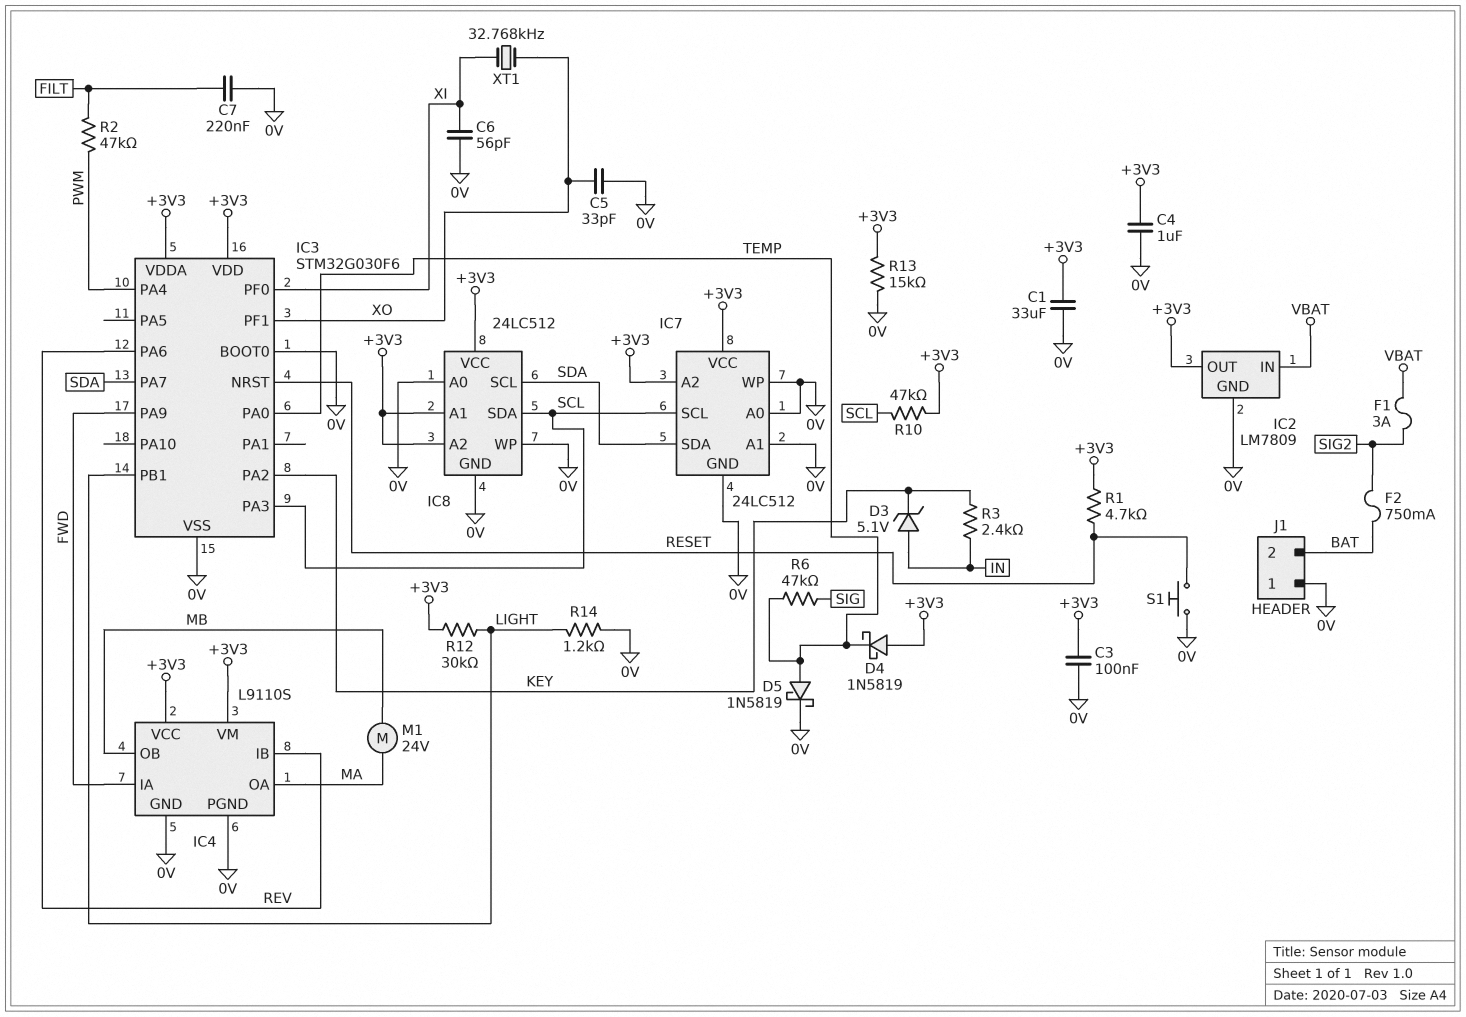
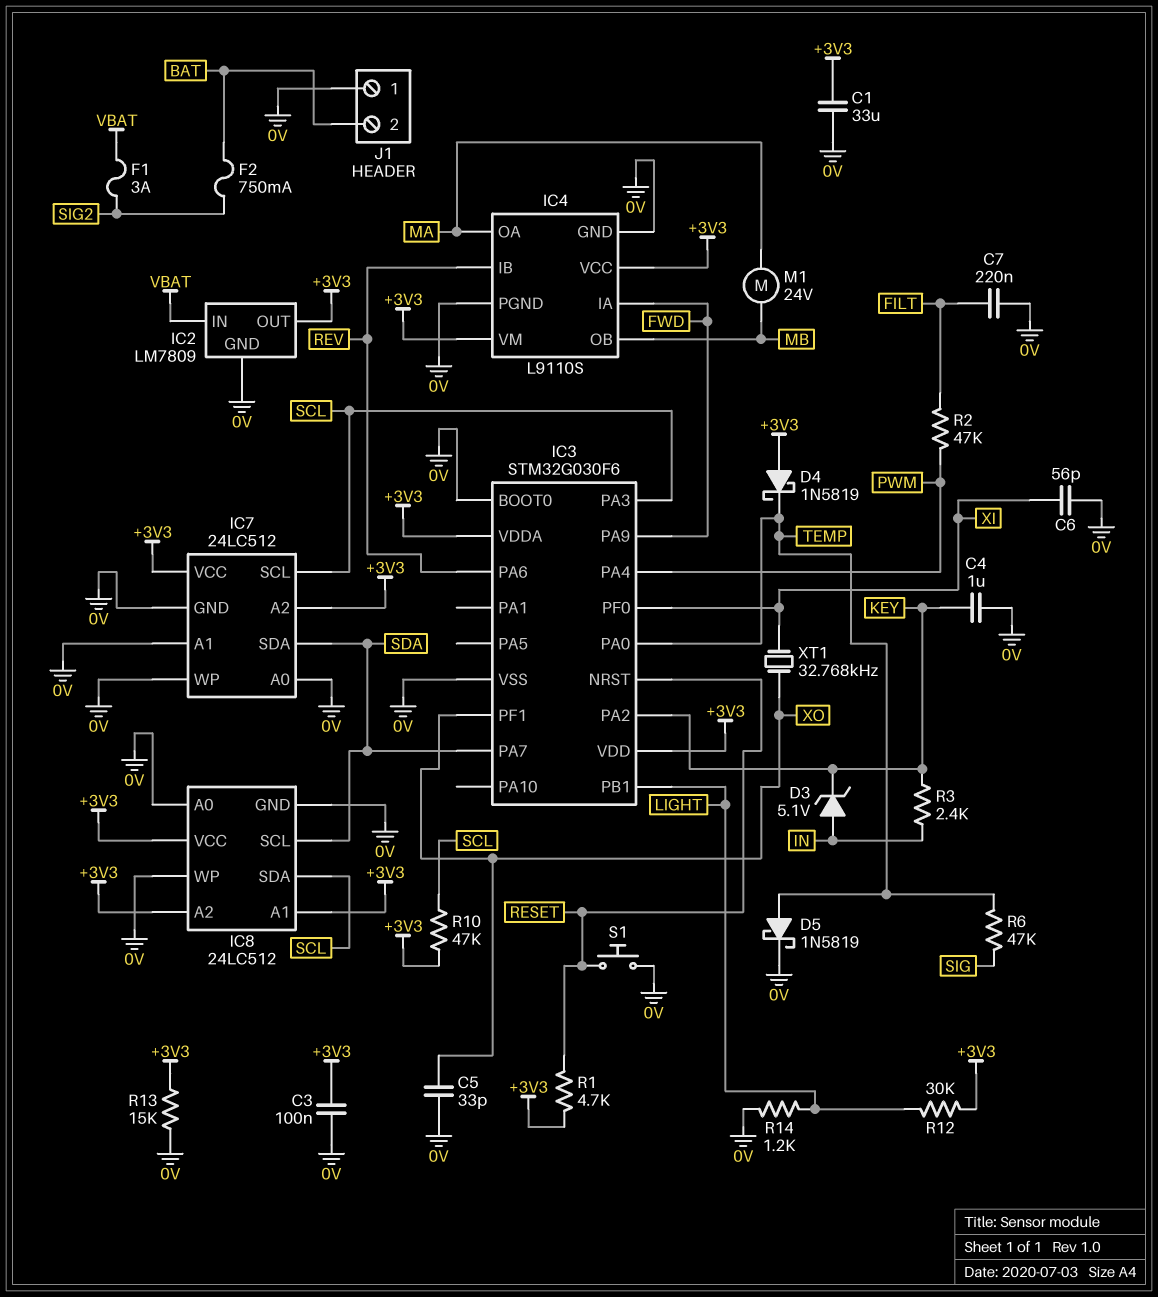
C4: 1uF (+3V3, 0V) -> 1uF (0V, KEY)

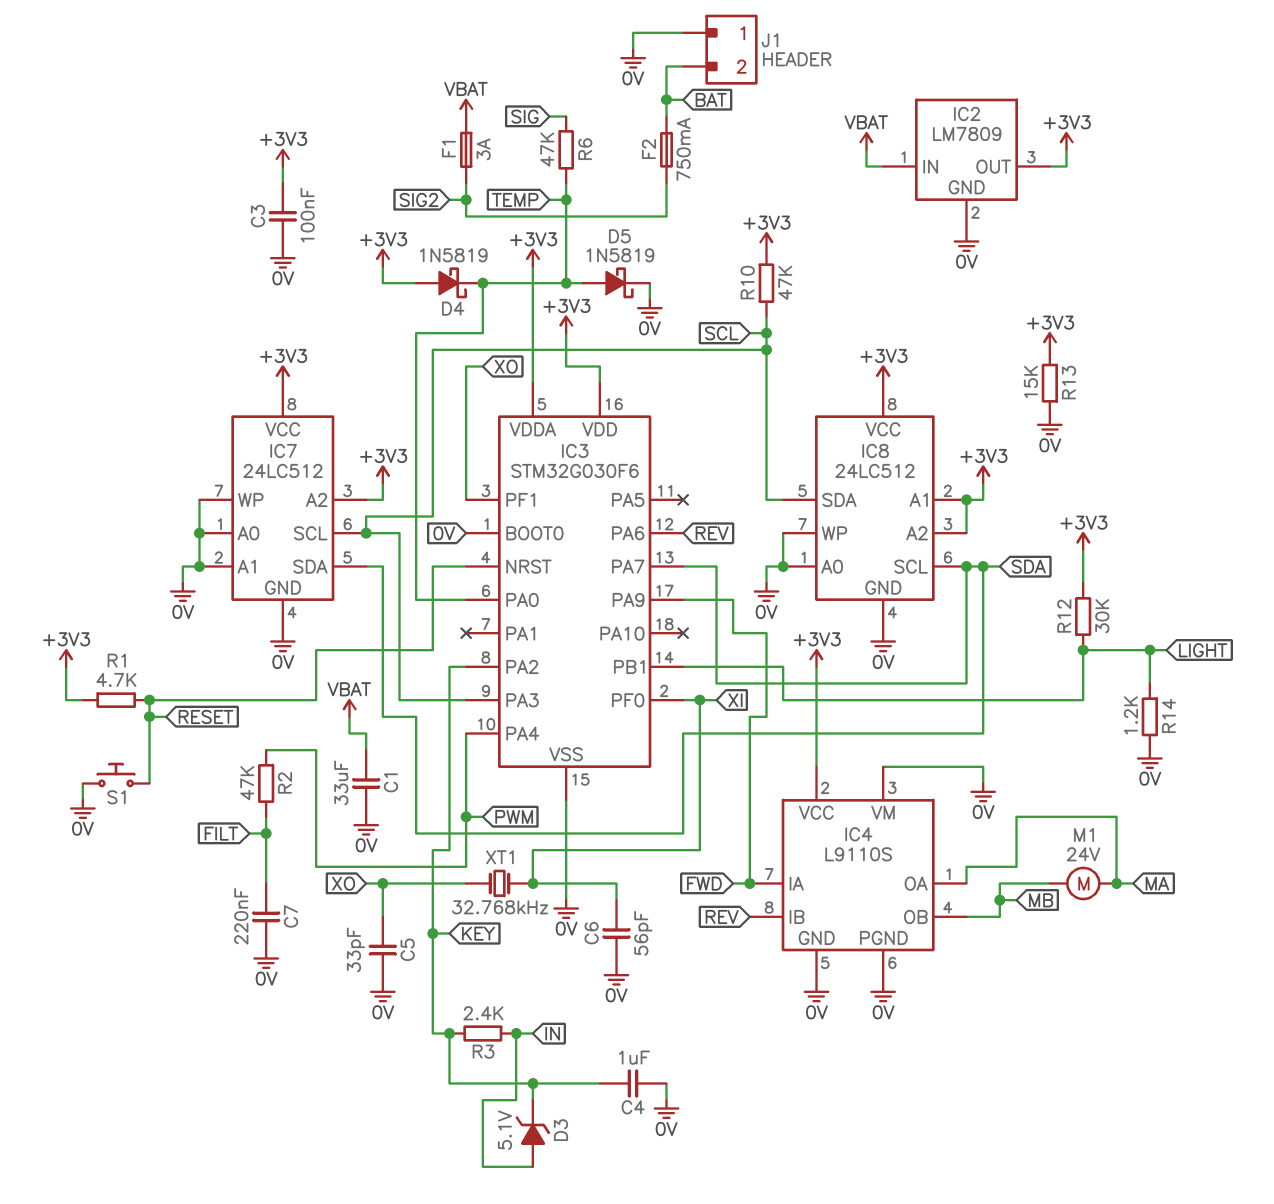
C1: 33uF (+3V3, 0V) -> 33uF (0V, VBAT)
IC4 pin VM: +3V3 -> 0V

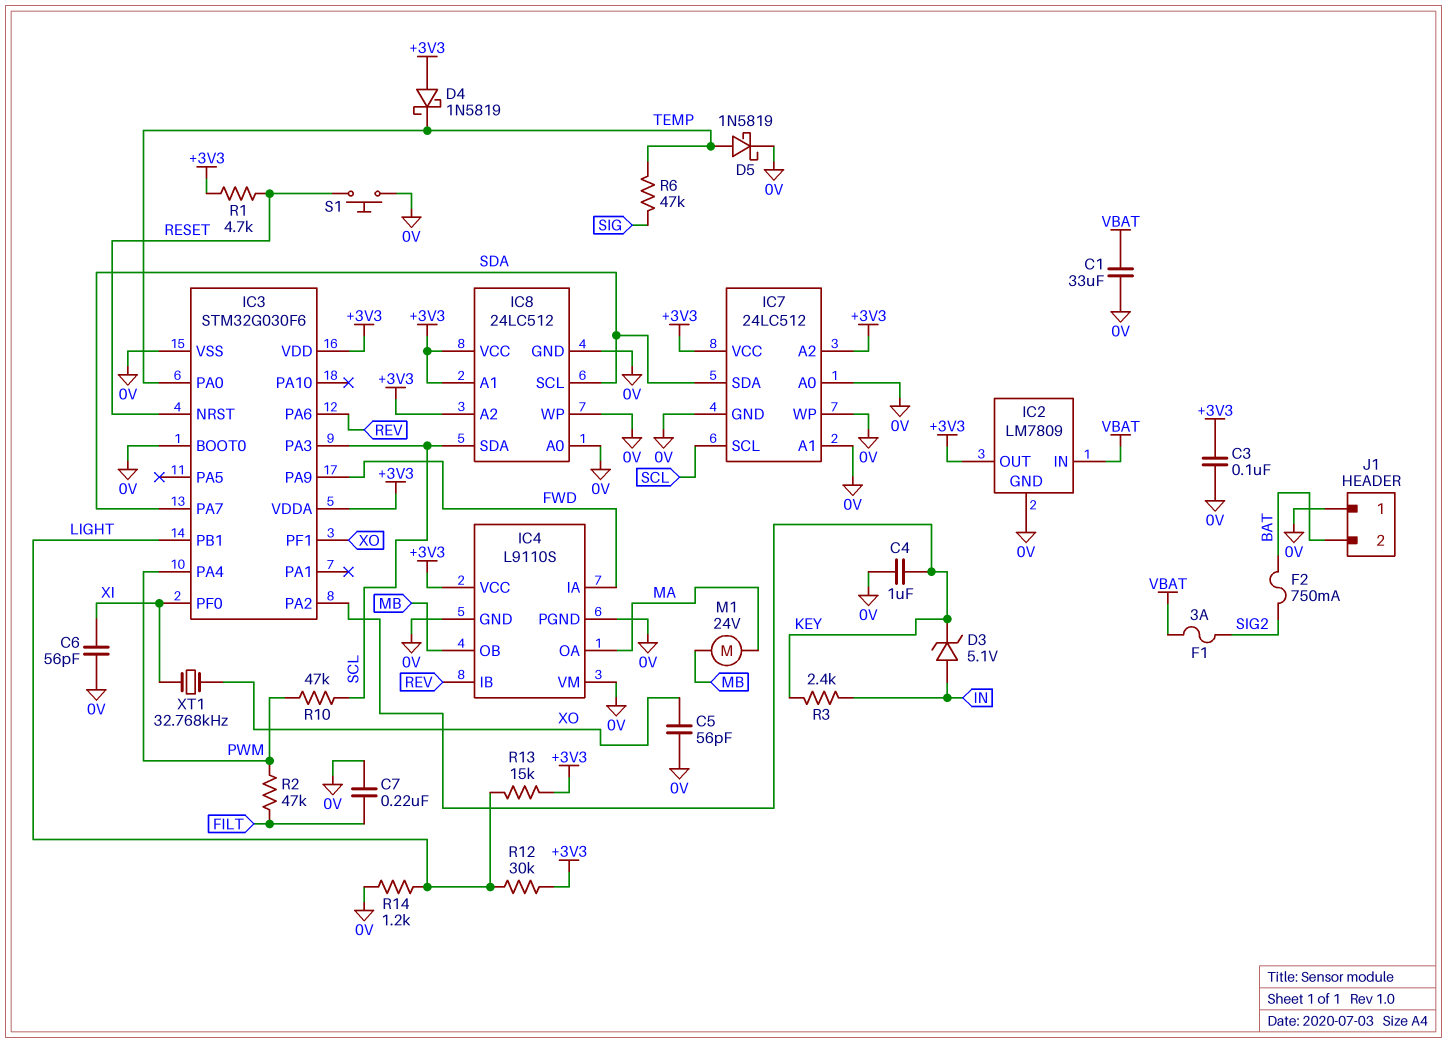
C5: 33pF (0V, XO) -> 56pF (0V, XO)
R10: 47k (+3V3, SCL) -> 47k (PWM, SCL)
R13: 15k (+3V3, 0V) -> 15k (+3V3, LIGHT)

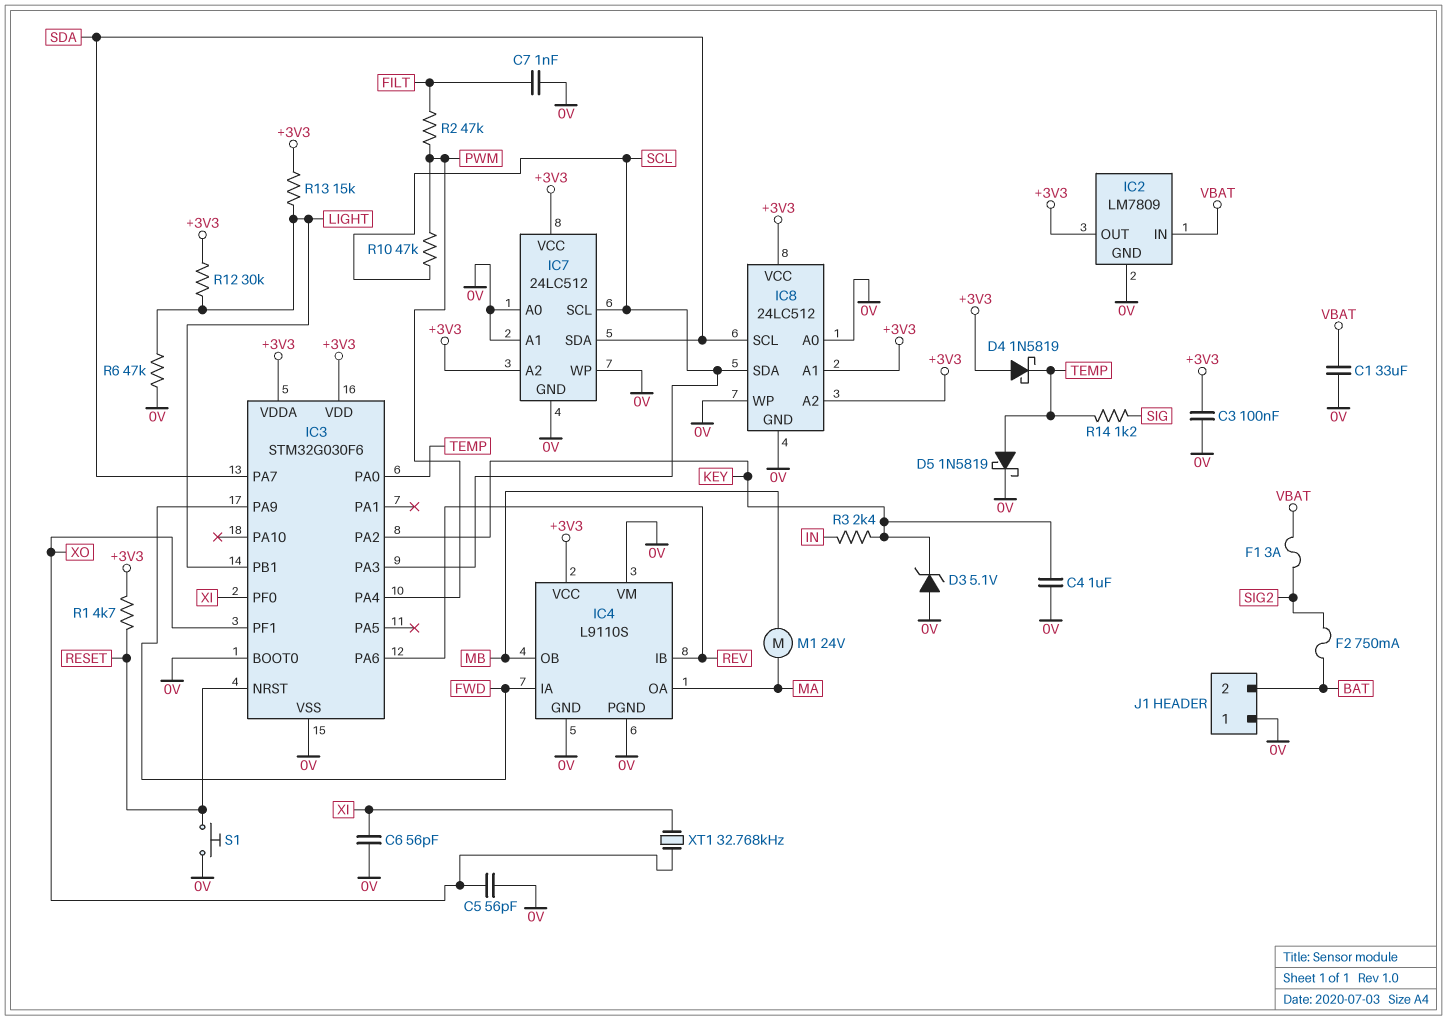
C7: 220nF (0V, FILT) -> 1nF (0V, FILT)
D3: zener 5.1V (A IN, K KEY) -> zener 5.1V (A 0V, K KEY)
R6: 47k (SIG, TEMP) -> 47k (0V, LIGHT)
R14: 1.2k (0V, LIGHT) -> 1.2k (SIG, TEMP)

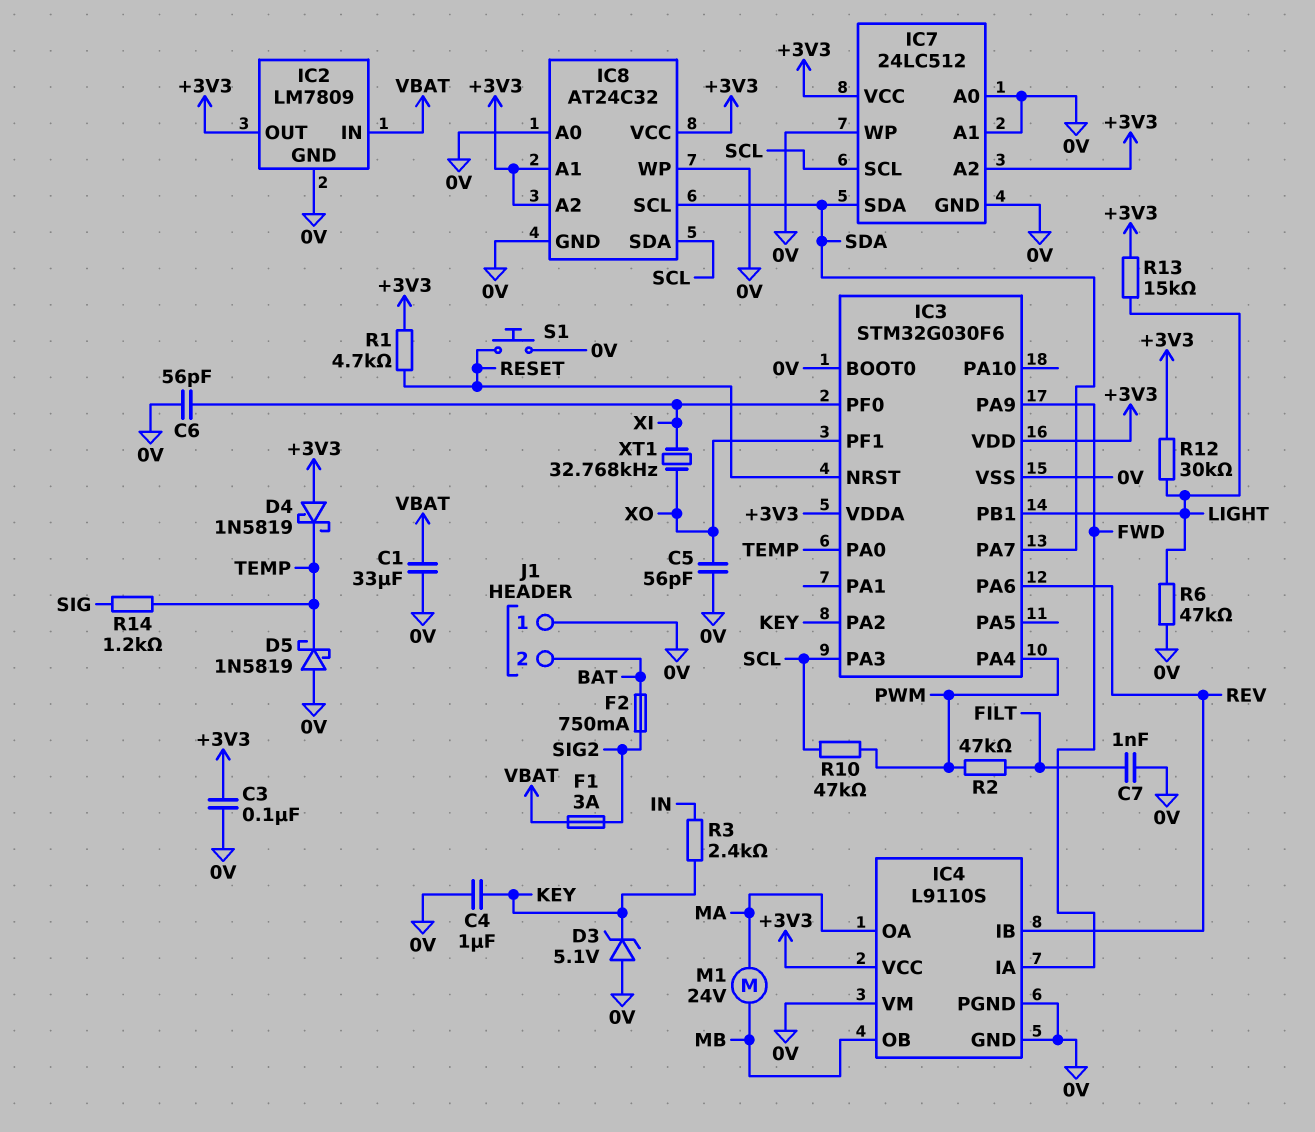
D5: schottky 1N5819 (A TEMP, K 0V) -> schottky 1N5819 (A 0V, K TEMP)
IC8: 24LC512 -> AT24C32

